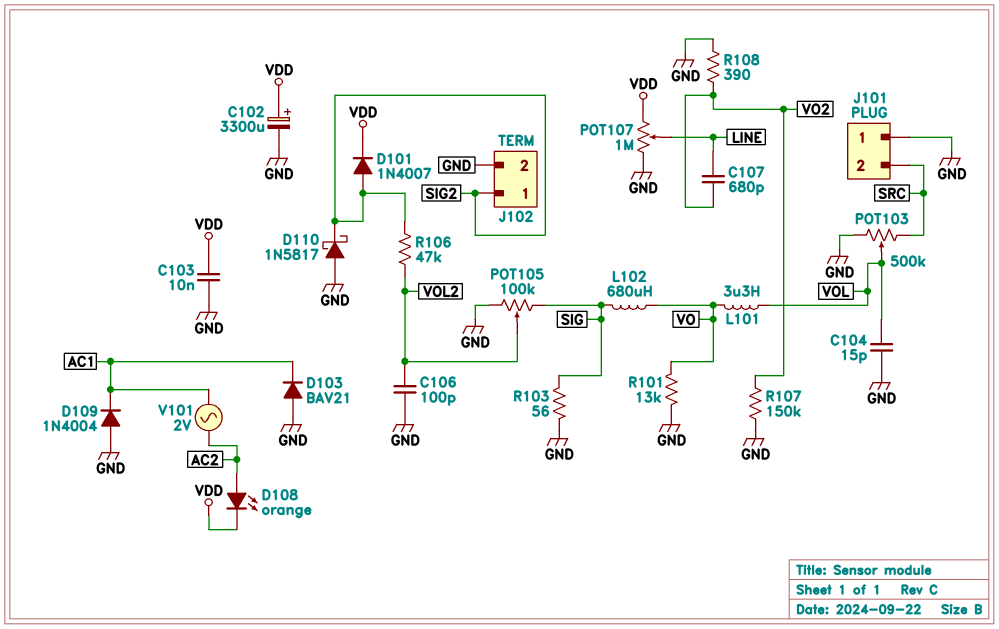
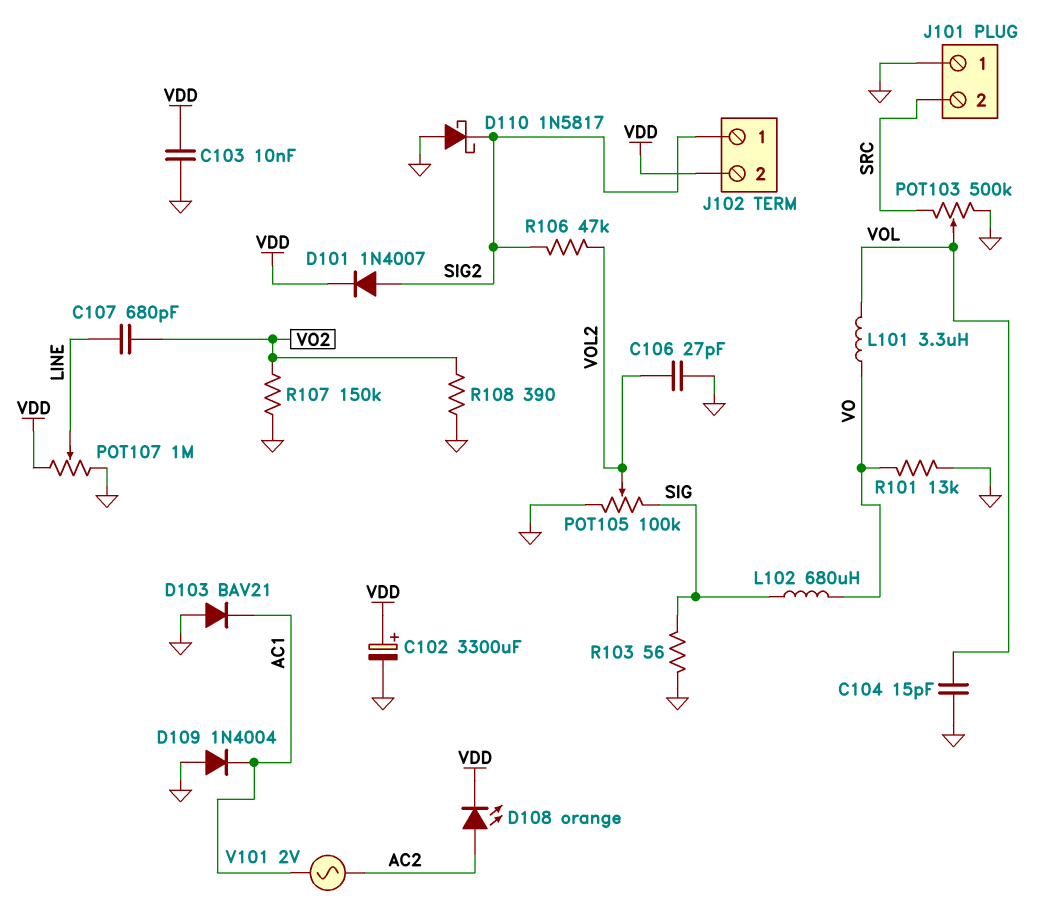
C106: 100pF (GND, VOL2) -> 27pF (GND, VOL2)
J102 pin 2: GND -> VDD

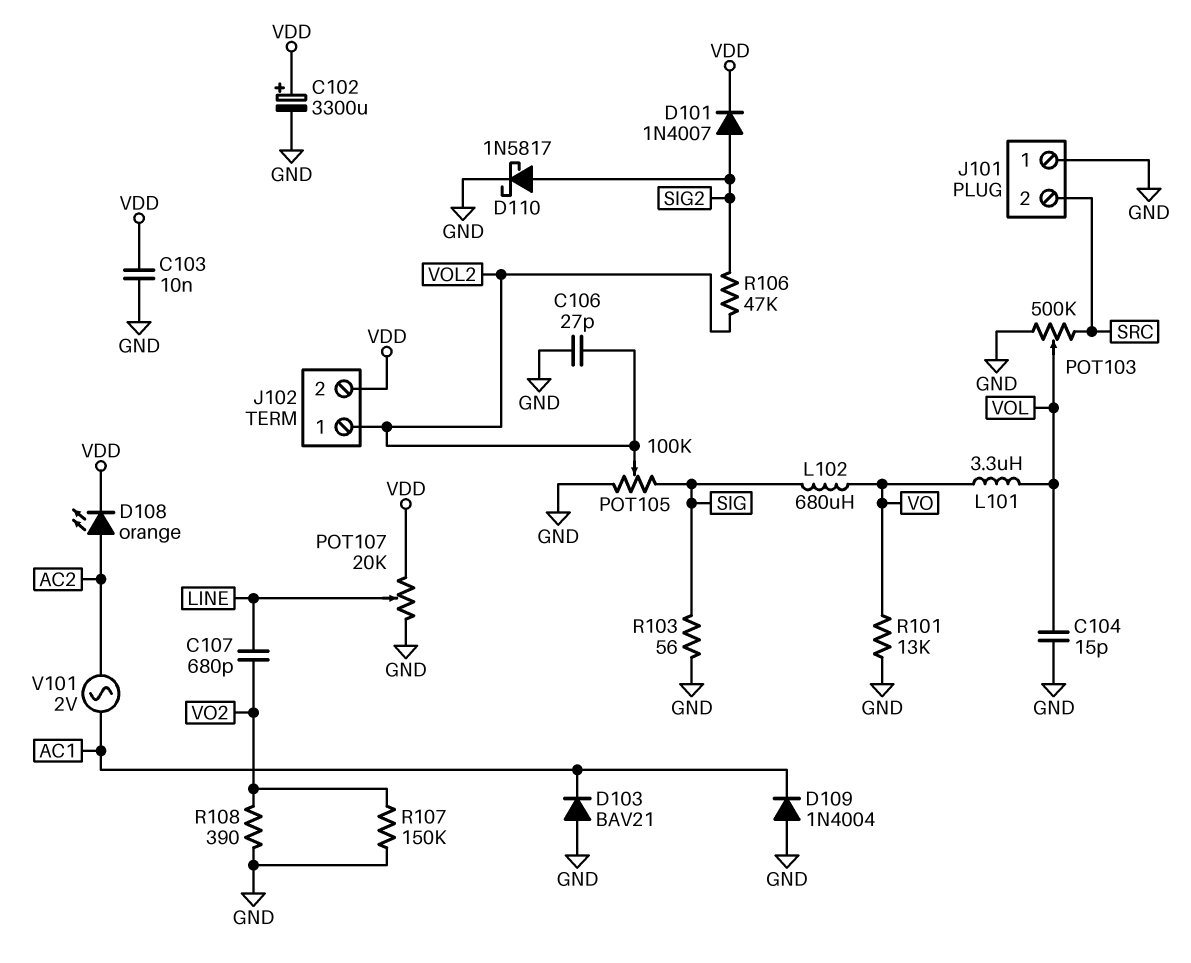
D110: schottky 1N5817 (A GND, K SIG2) -> schottky 1N5817 (A SIG2, K GND)
J102 pin 1: SIG2 -> VOL2
POT107: 1M (GND, VDD, wiper LINE) -> 20k (GND, VDD, wiper LINE)

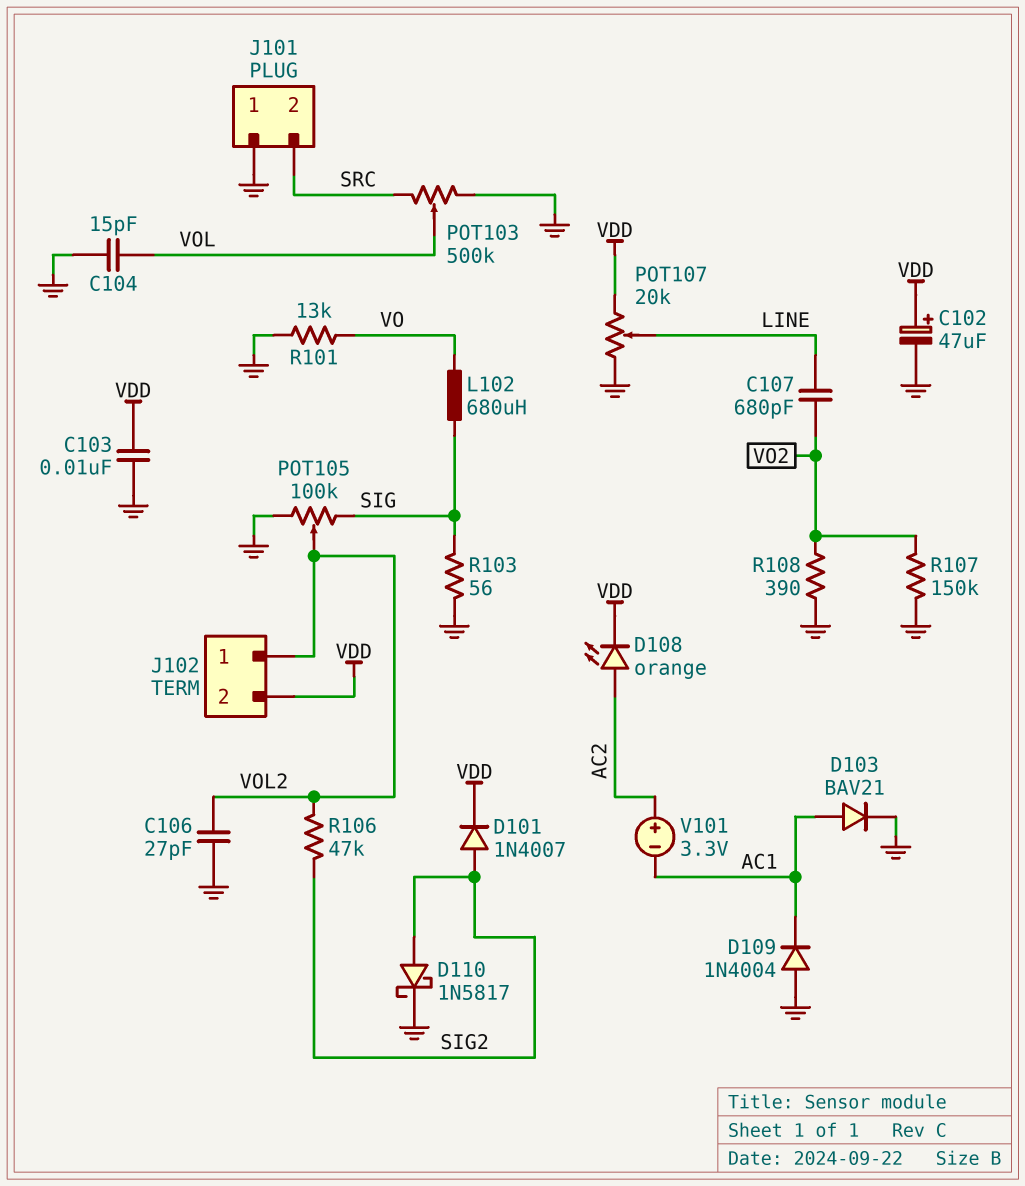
C102: 3300uF (plus VDD, minus GND) -> 47uF (plus VDD, minus GND)
D103: diode BAV21 (A GND, K AC1) -> diode BAV21 (A AC1, K GND)
L101: 3.3uH (VO, VOL) -> none
V101: AC 2V (AC1, AC2) -> 3.3V (plus AC2, minus AC1)

